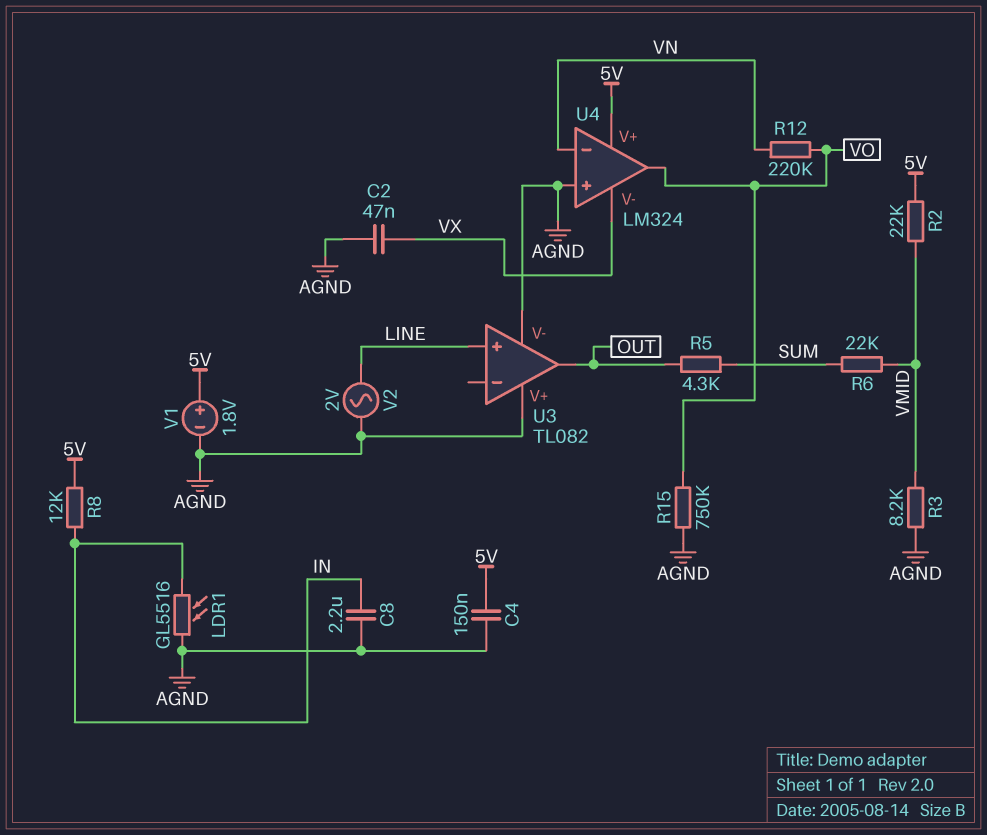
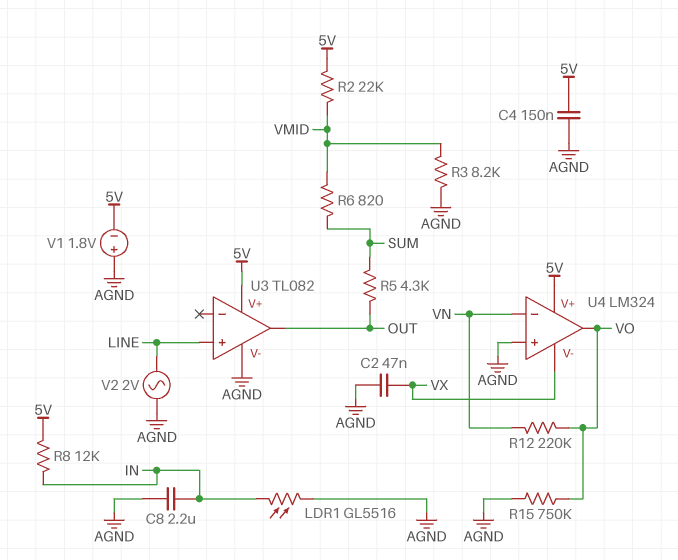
R6: 22k (SUM, VMID) -> 820 (SUM, VMID)
U3 pin V+: AGND -> 5V
V1: 1.8V (plus 5V, minus AGND) -> 1.8V (plus AGND, minus 5V)

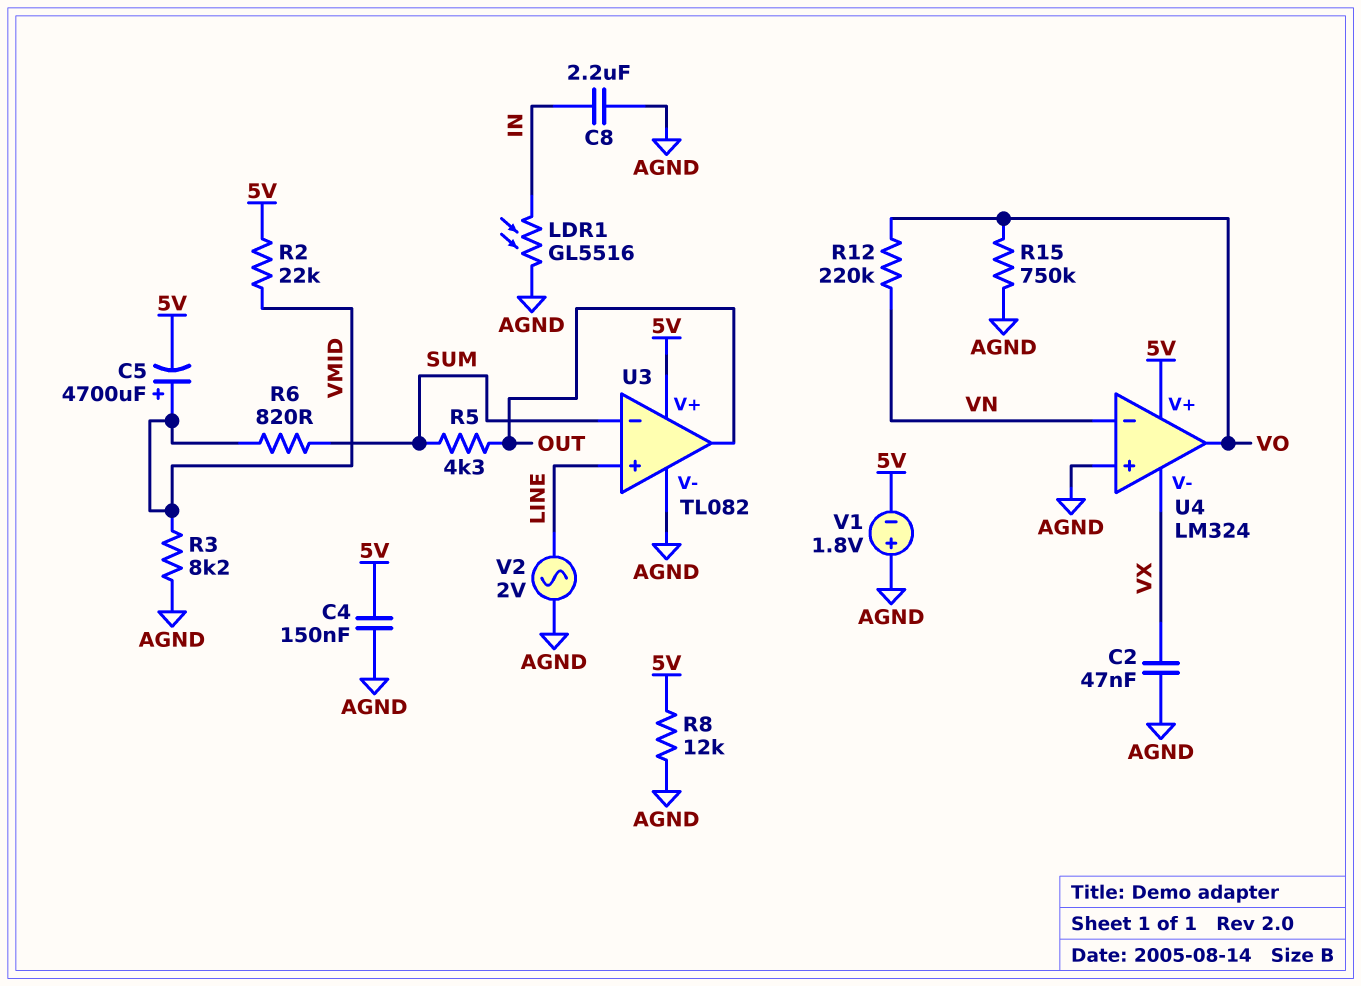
C5: none -> 4700uF (plus VMID, minus 5V)
R8: 12k (5V, IN) -> 12k (5V, AGND)
U3 pin in-: none -> SUM

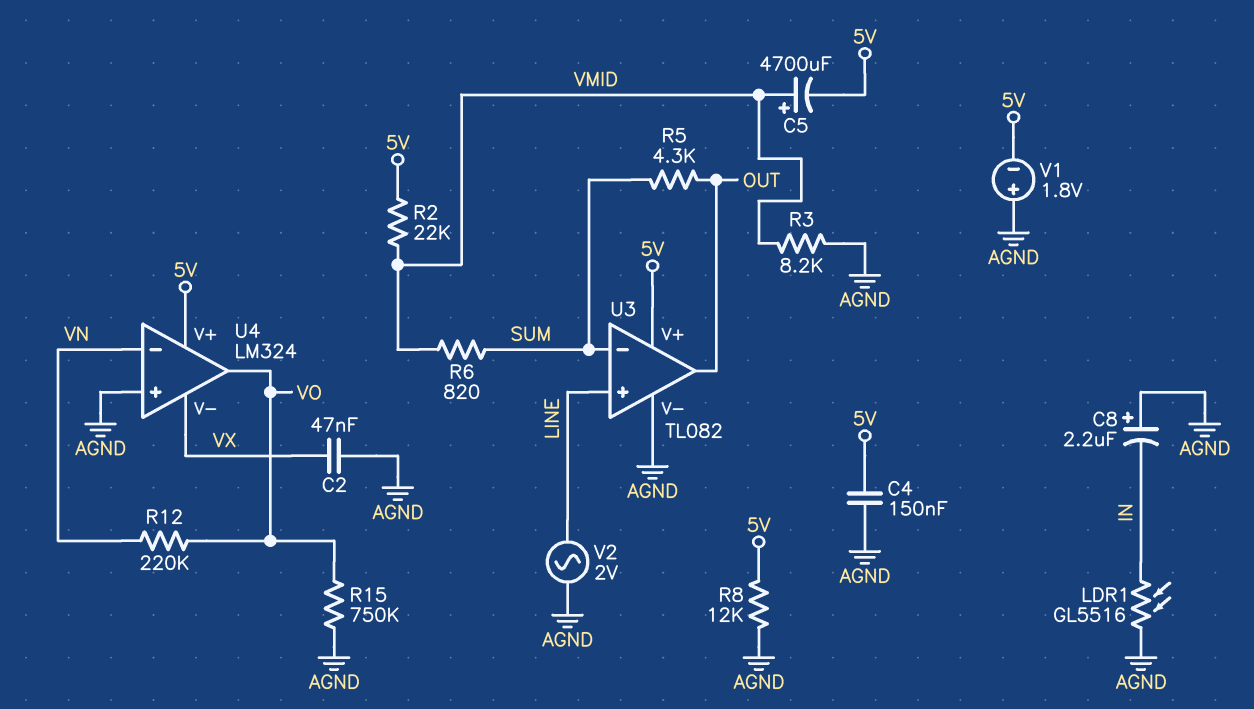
C8: 2.2uF (AGND, IN) -> 2.2uF (plus AGND, minus IN)

